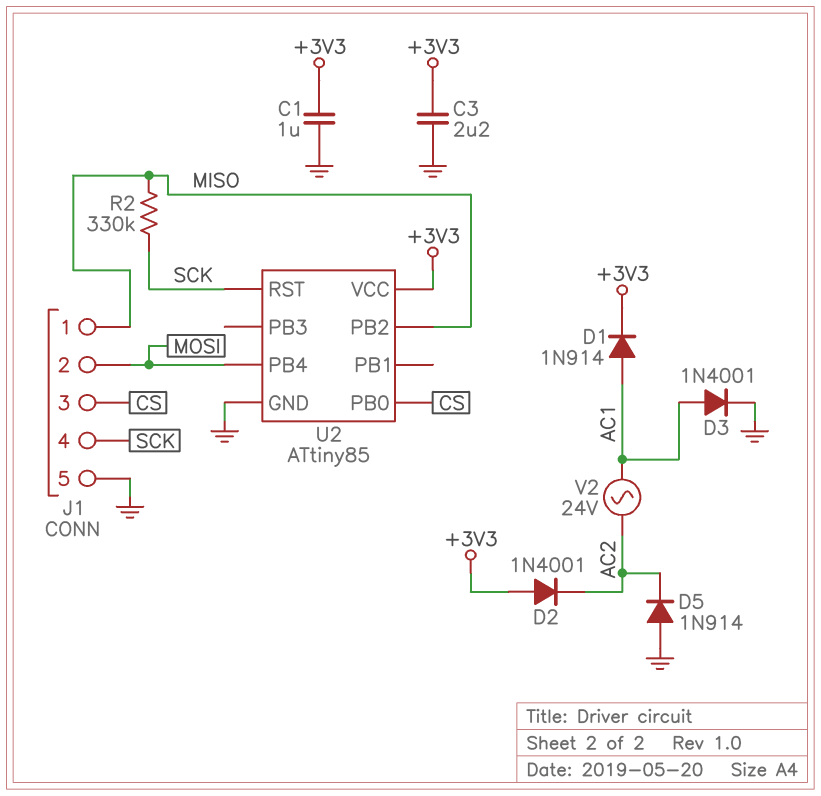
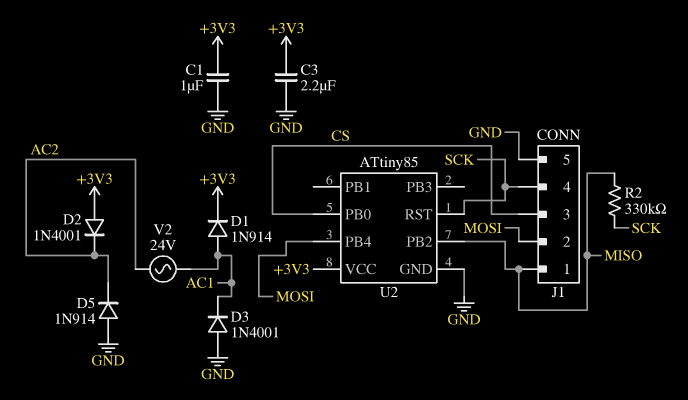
D3: diode 1N4001 (A AC1, K GND) -> diode 1N4001 (A GND, K AC1)

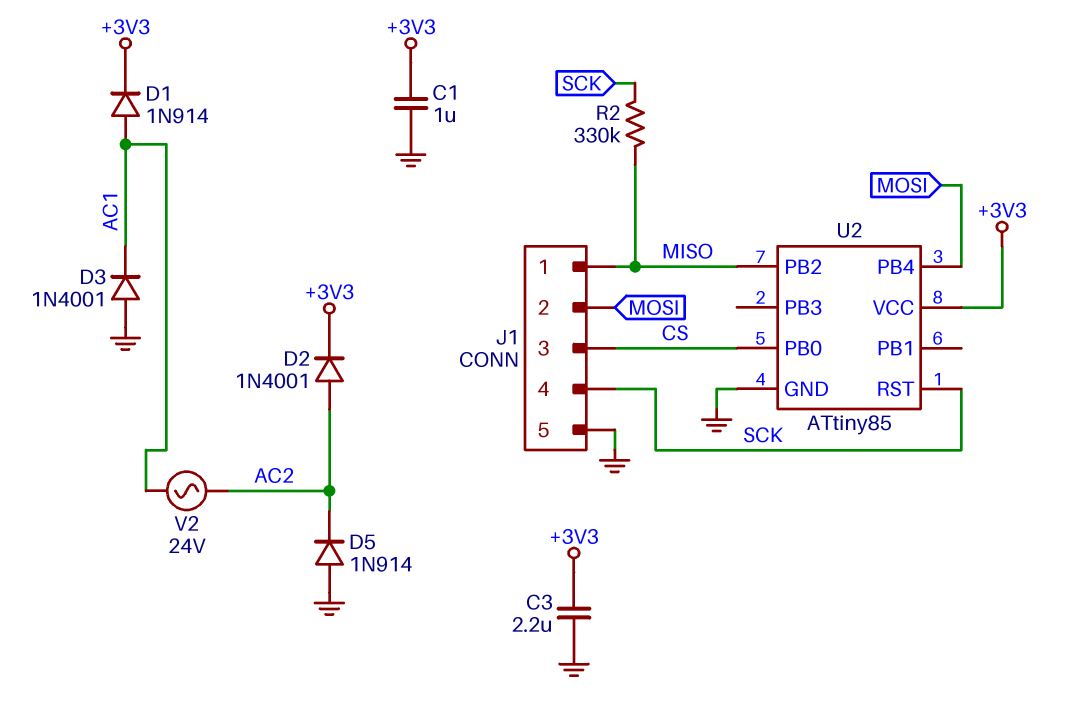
D2: diode 1N4001 (A +3V3, K AC2) -> diode 1N4001 (A AC2, K +3V3)

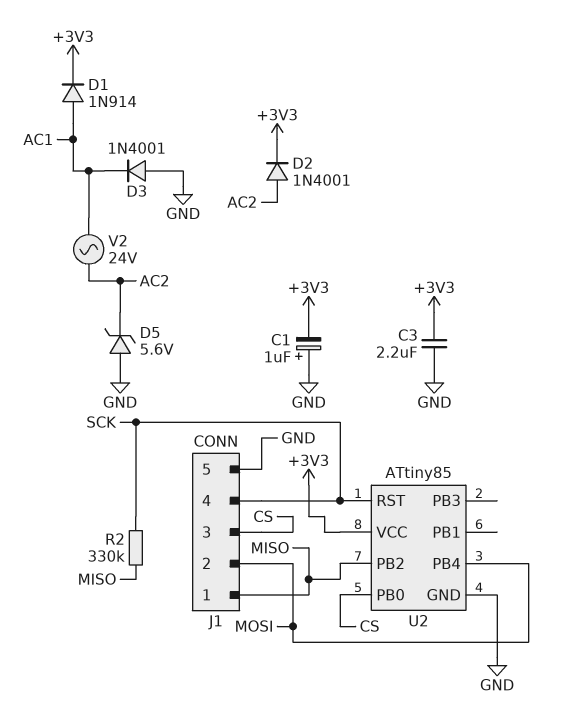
C1: 1uF (+3V3, GND) -> 1uF (plus GND, minus +3V3)
D5: diode 1N914 (A GND, K AC2) -> zener 5.6V (A GND, K AC2)

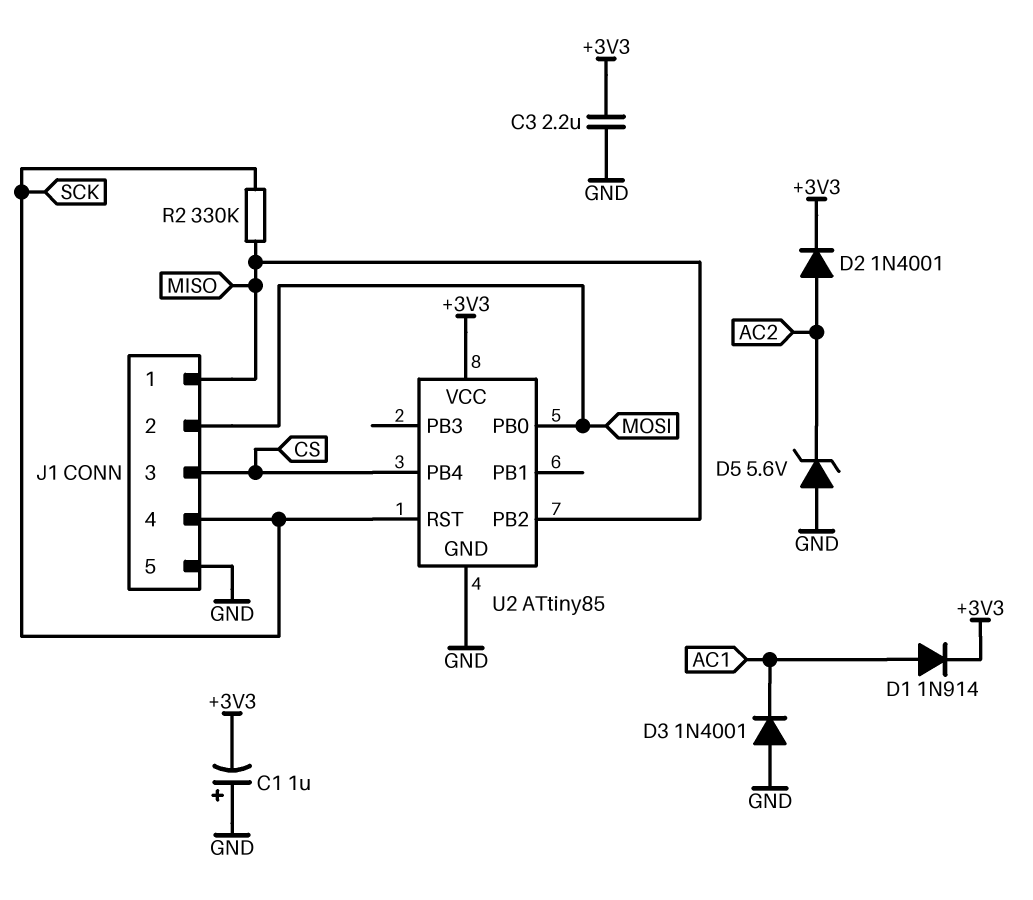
U2 pin PB0: CS -> MOSI
U2 pin PB4: MOSI -> CS
V2: AC 24V (AC1, AC2) -> none

